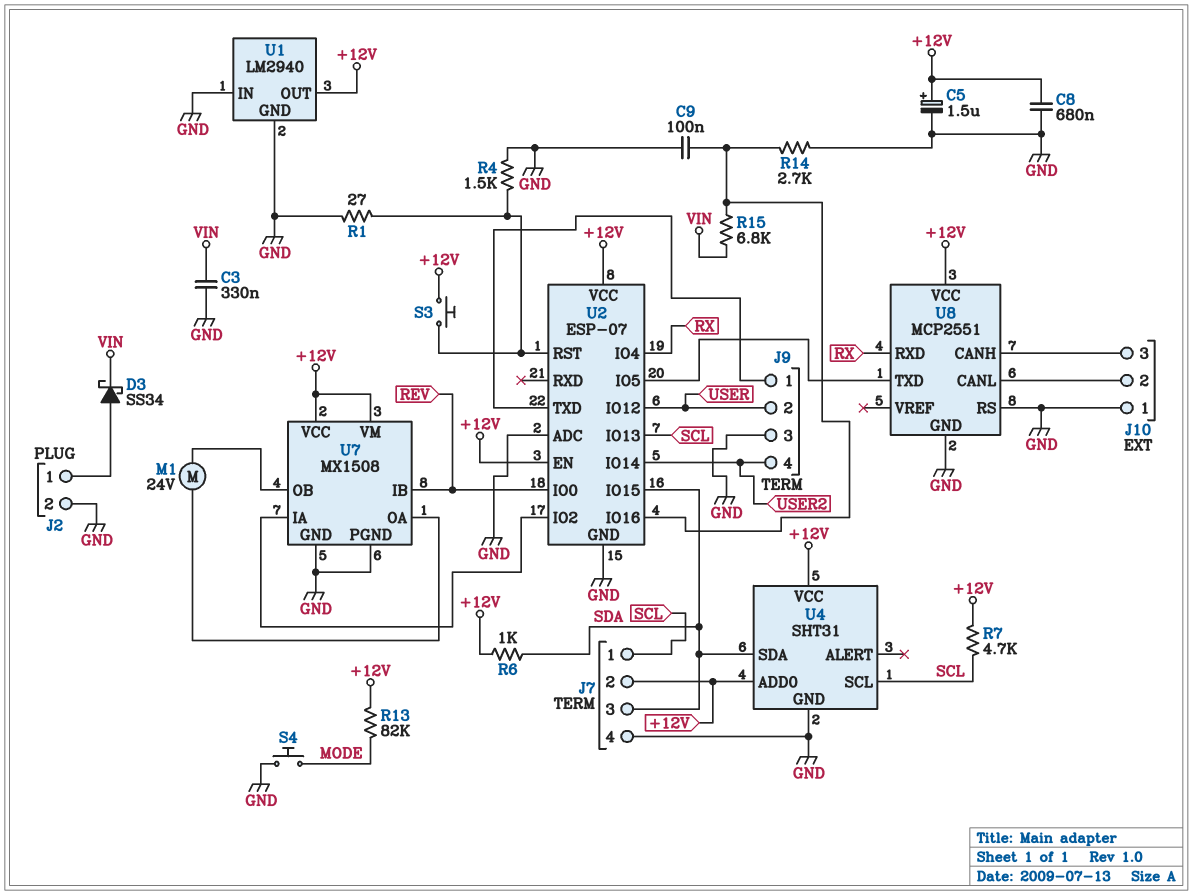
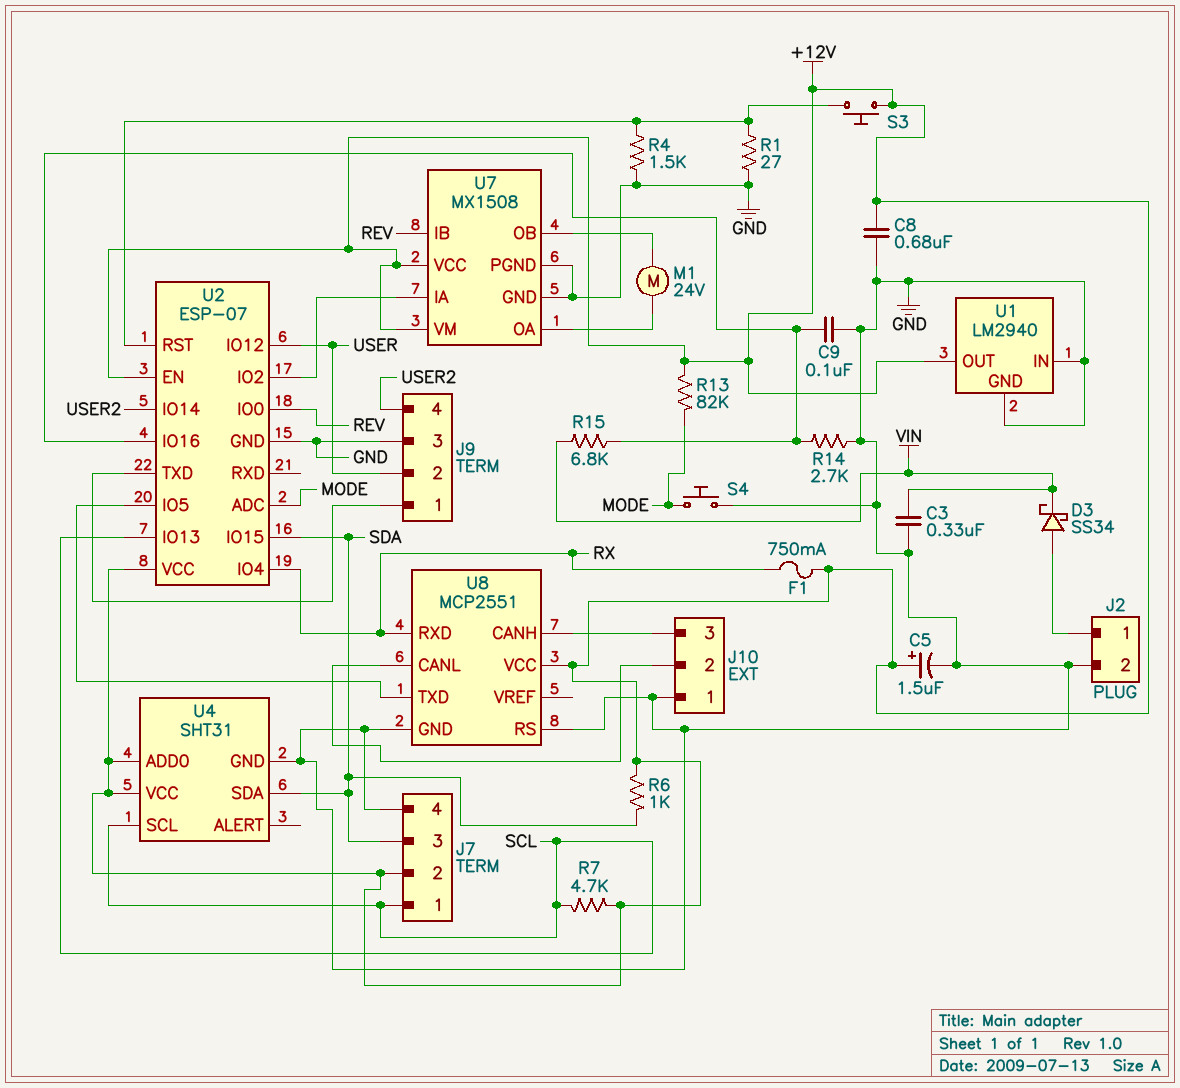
F1: none -> 750mA (+12V, RX)
U2 pin ADC: GND -> MODE

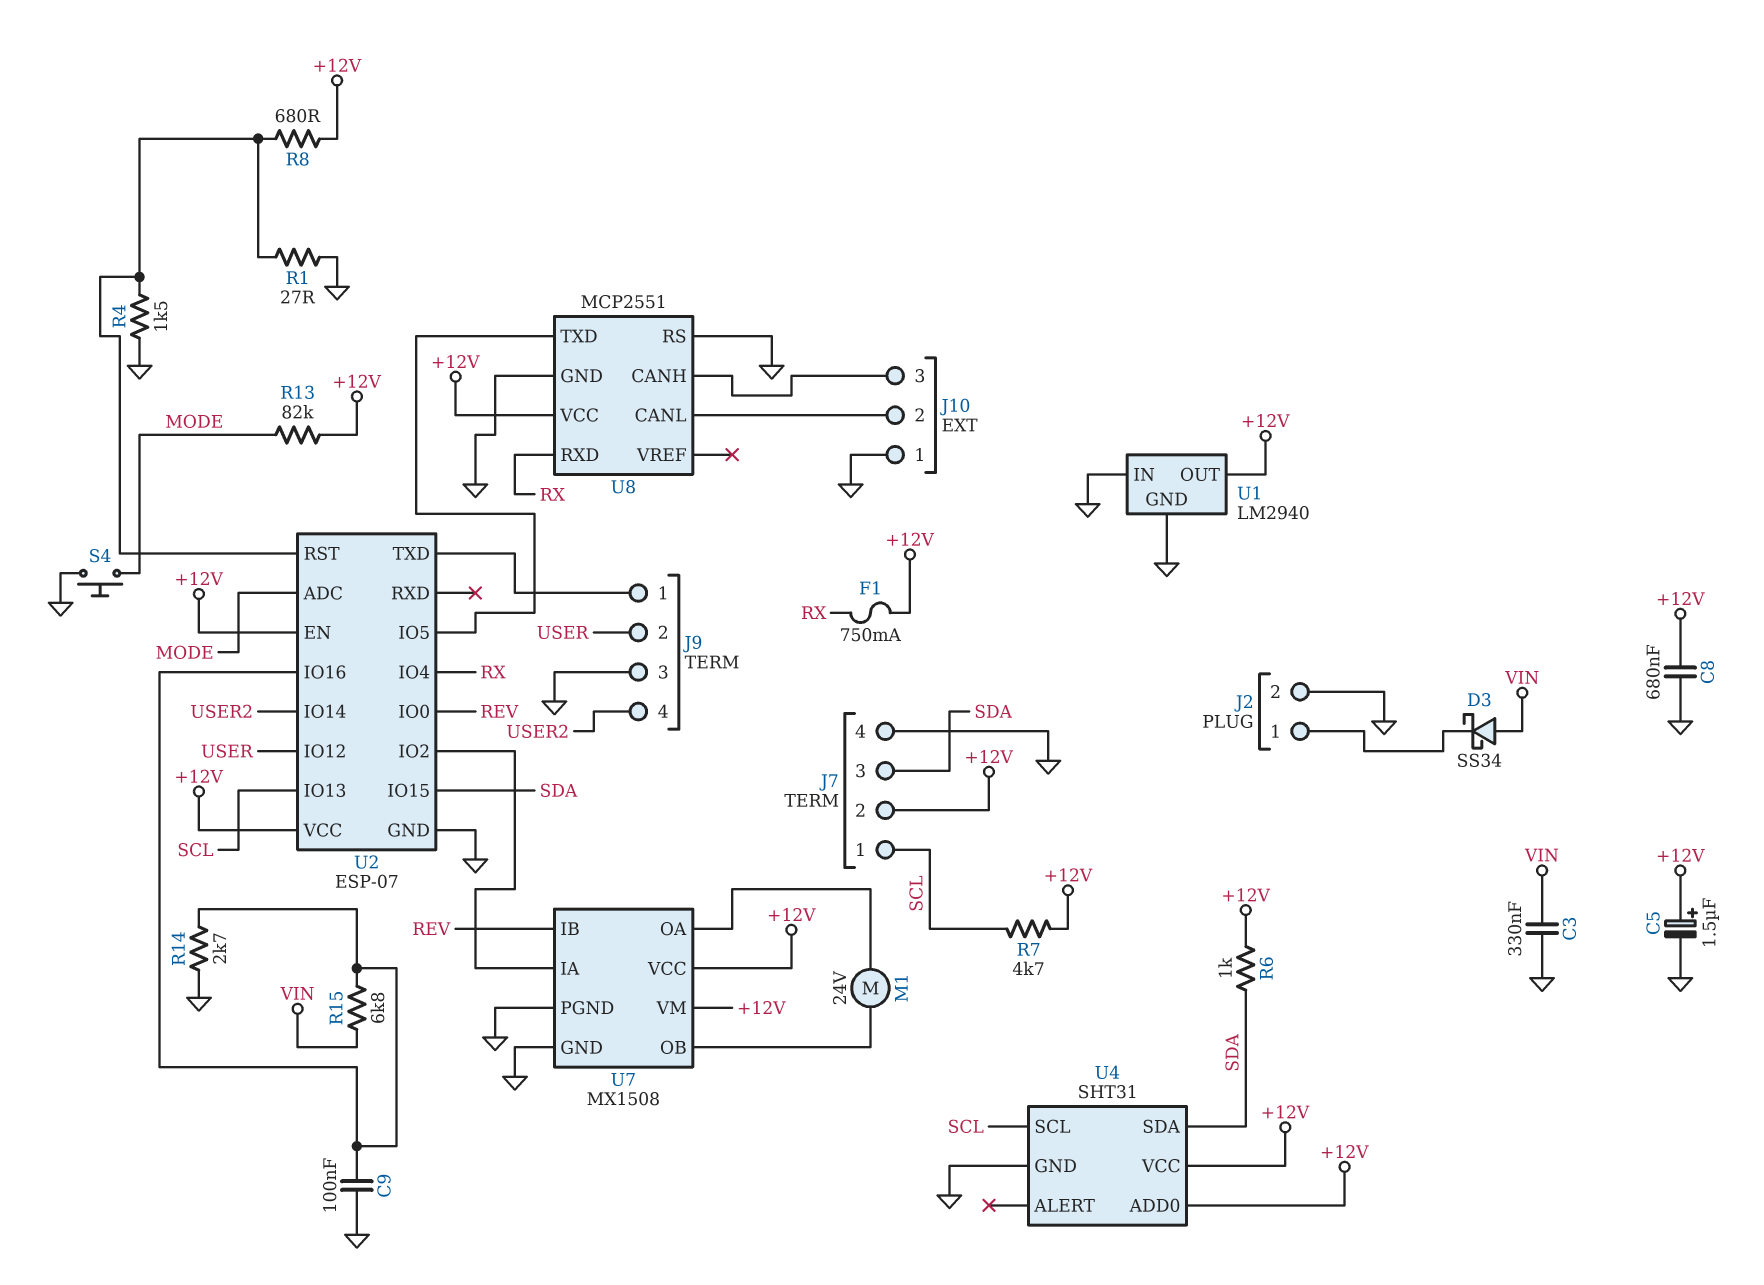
D3: schottky SS34 (A J2/1, K VIN) -> schottky SS34 (A VIN, K J2/1)
R8: none -> 680 (+12V, U2/RST)
S3: button (+12V, U2/RST) -> none

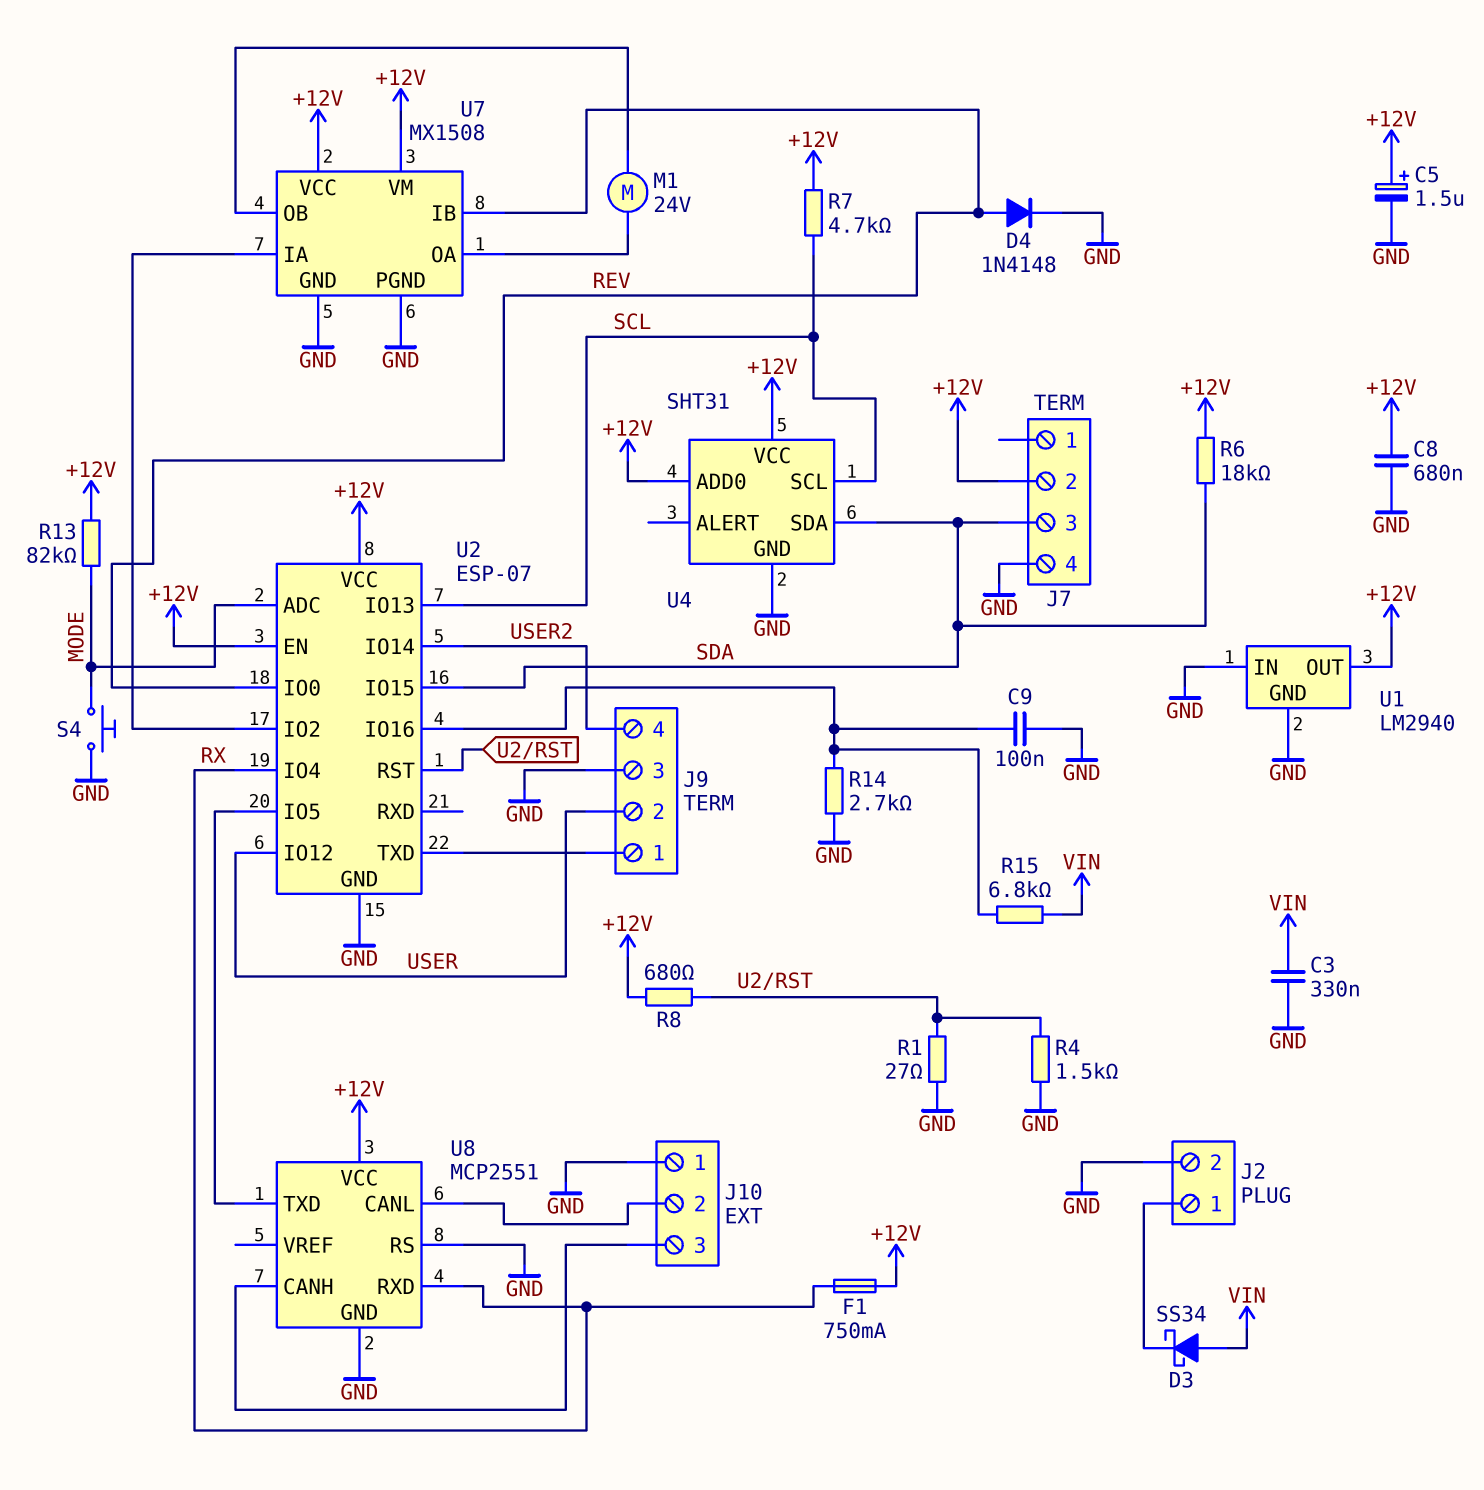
D4: none -> diode 1N4148 (A REV, K GND)
J7 pin 1: SCL -> none
R6: 1k (+12V, SDA) -> 18k (+12V, SDA)

